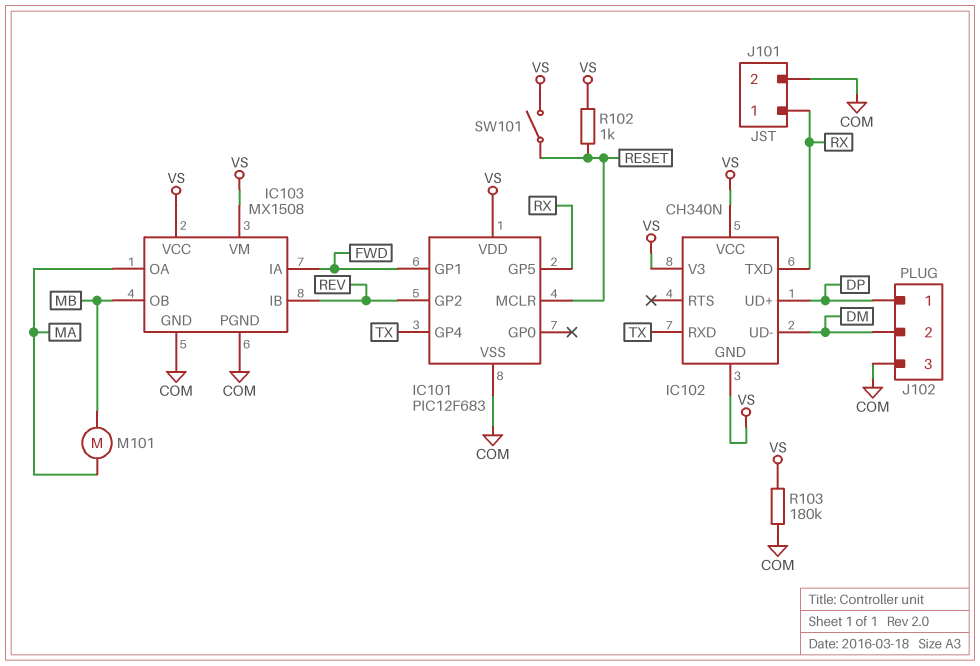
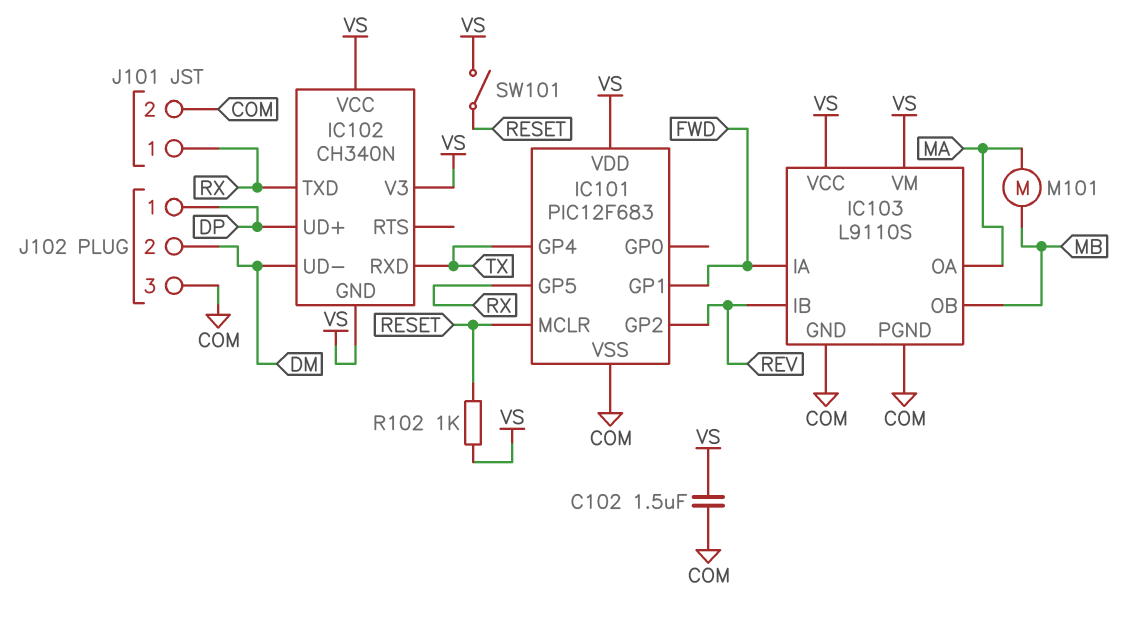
C102: none -> 1.5uF (COM, VS)
IC103: MX1508 -> L9110S
R103: 180k (COM, VS) -> none

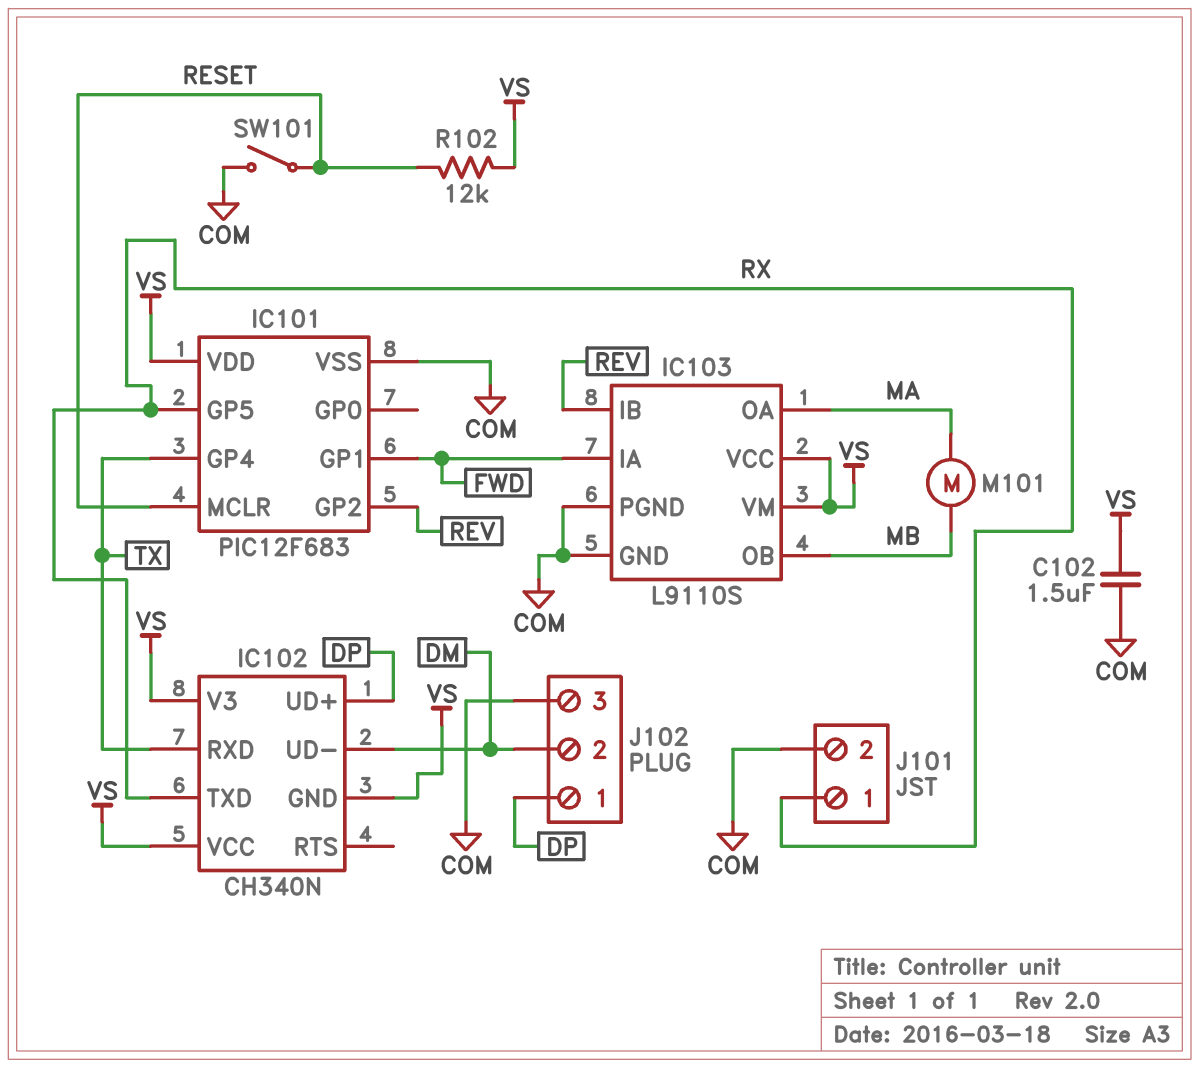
R102: 1k (RESET, VS) -> 12k (RESET, VS)
SW101: switch (RESET, VS) -> switch (COM, RESET)

